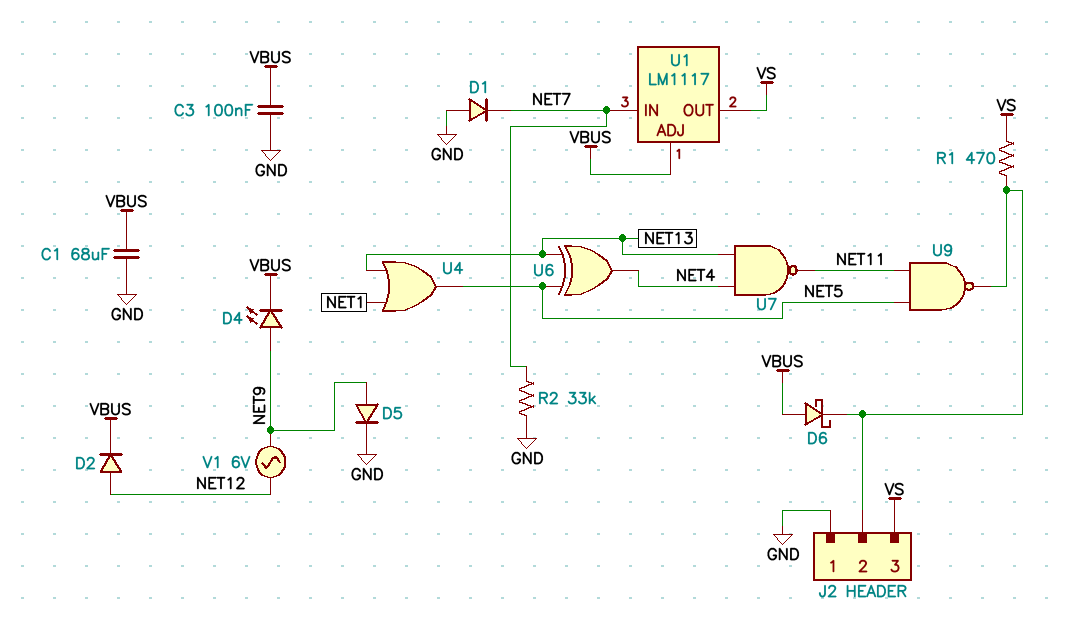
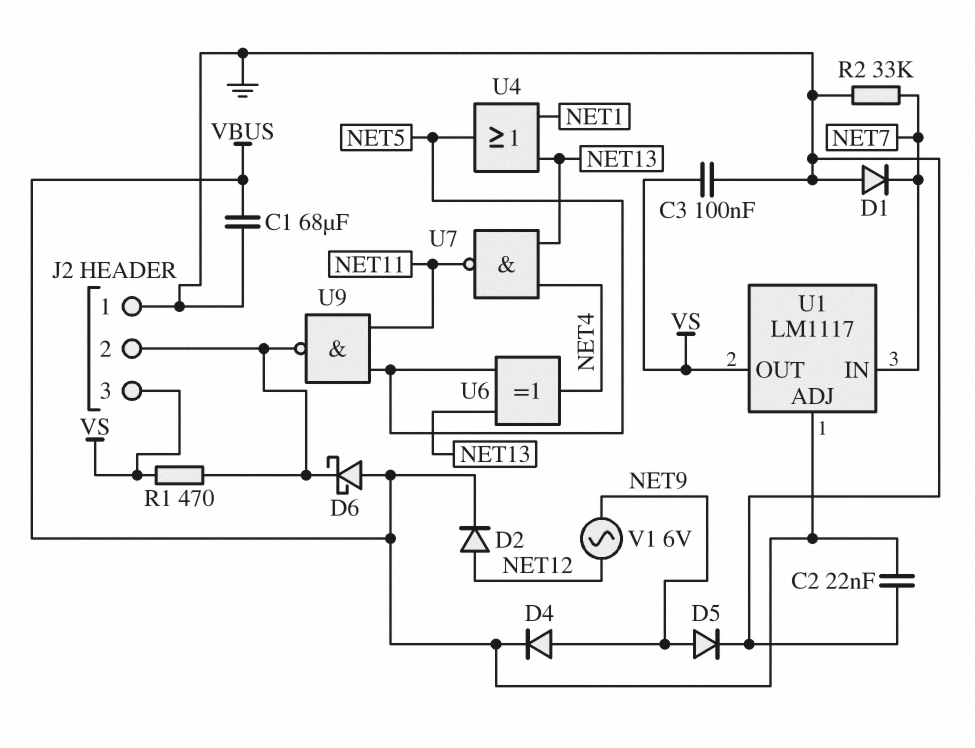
C2: none -> 22nF (GND, VBUS)
C3: 100nF (GND, VBUS) -> 100nF (GND, VS)
D4: LED (A NET9, K VBUS) -> diode (A NET9, K VBUS)

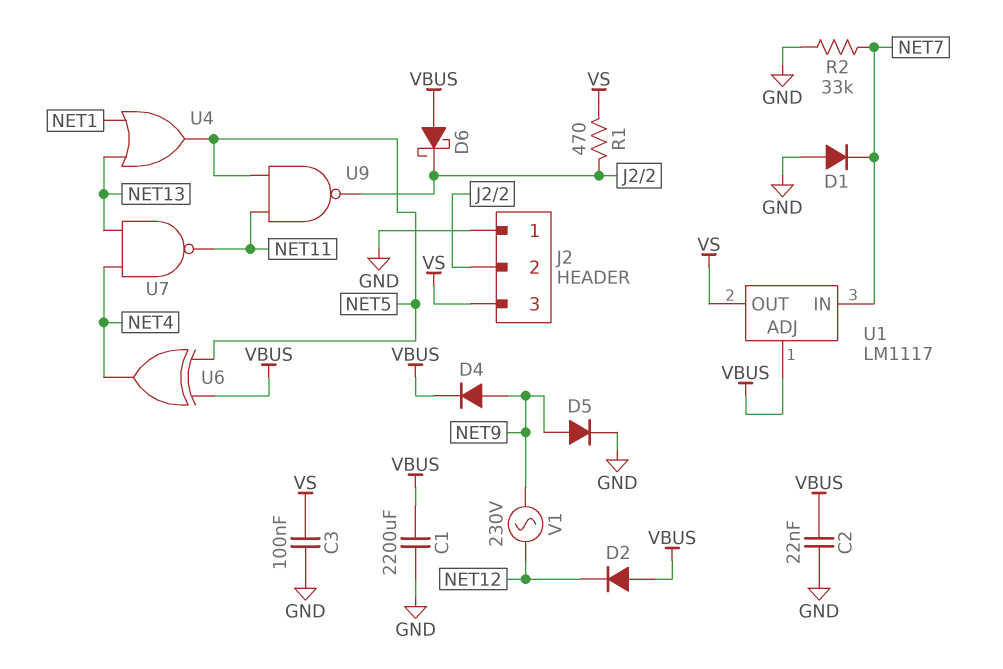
C1: 68uF (GND, VBUS) -> 2200uF (GND, VBUS)
D2: diode (A NET12, K VBUS) -> diode (A VBUS, K NET12)
U6: XOR (in NET5, in NET13, out NET4) -> XOR (in NET5, in VBUS, out NET4)
V1: AC 6V (NET9, NET12) -> AC 230V (NET9, NET12)

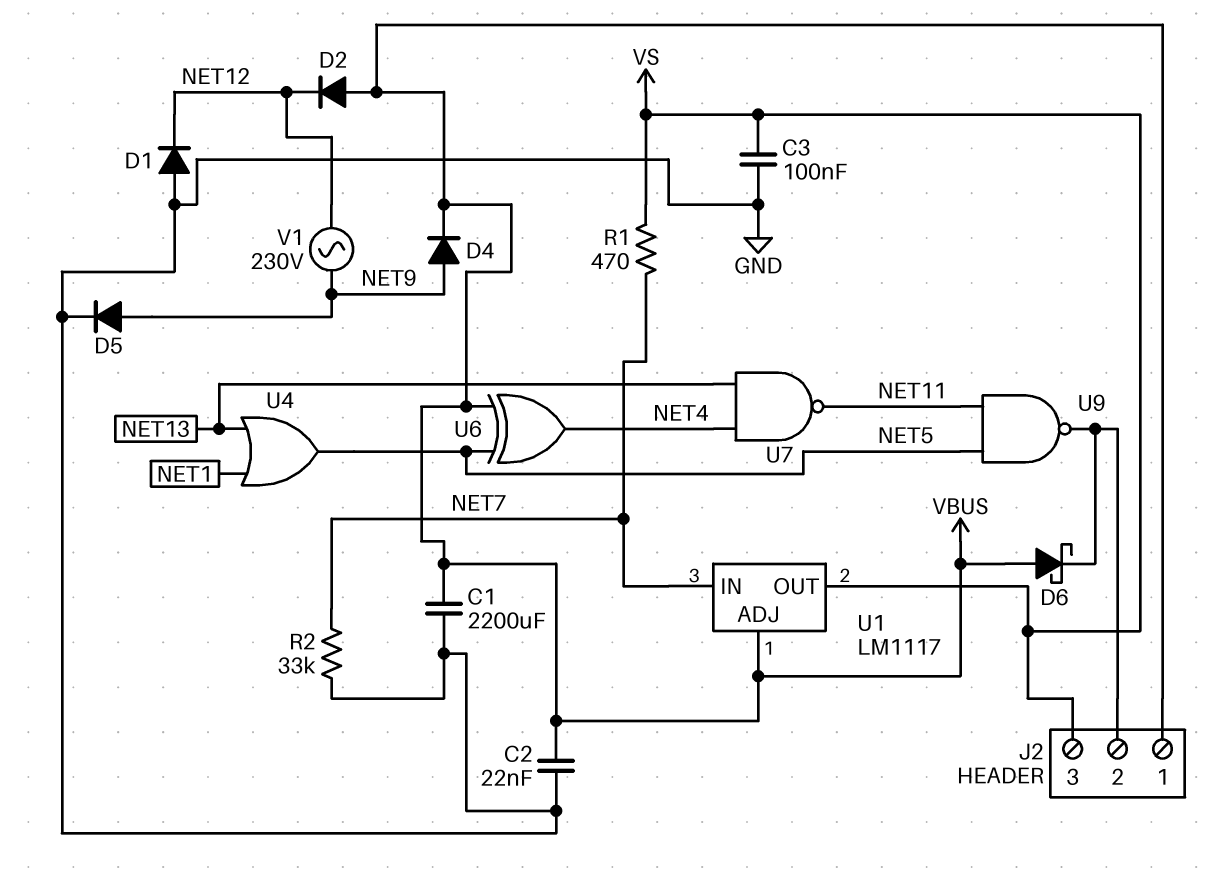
D1: diode (A GND, K NET7) -> diode (A GND, K NET12)
J2 pin 1: GND -> VBUS
R1: 470 (J2/2, VS) -> 470 (NET7, VS)

